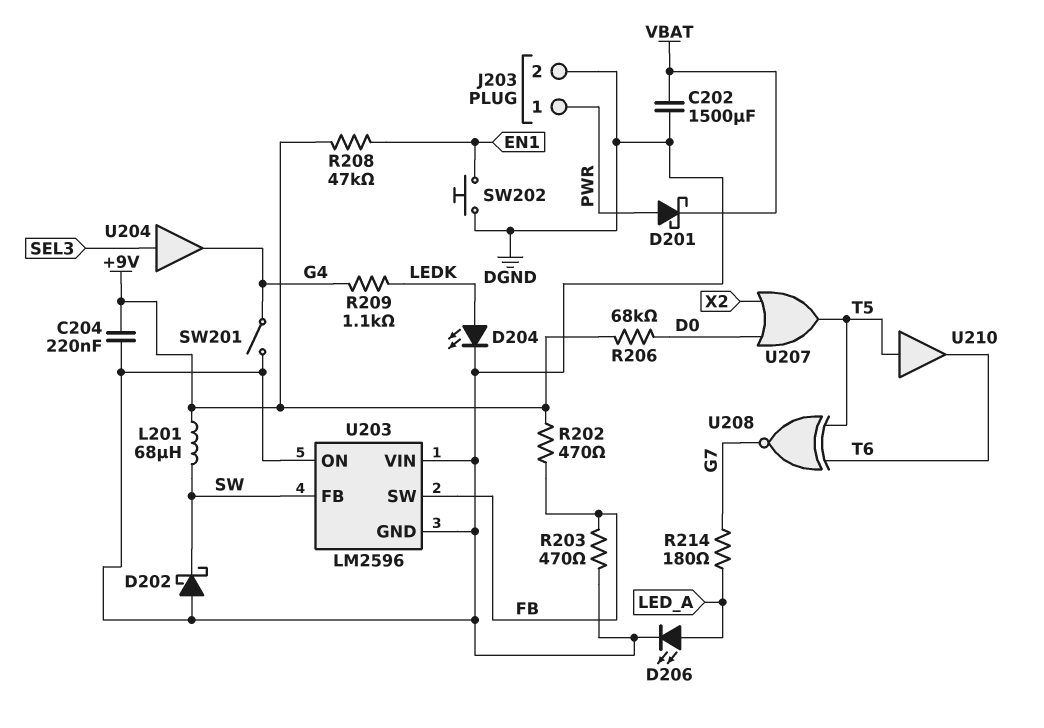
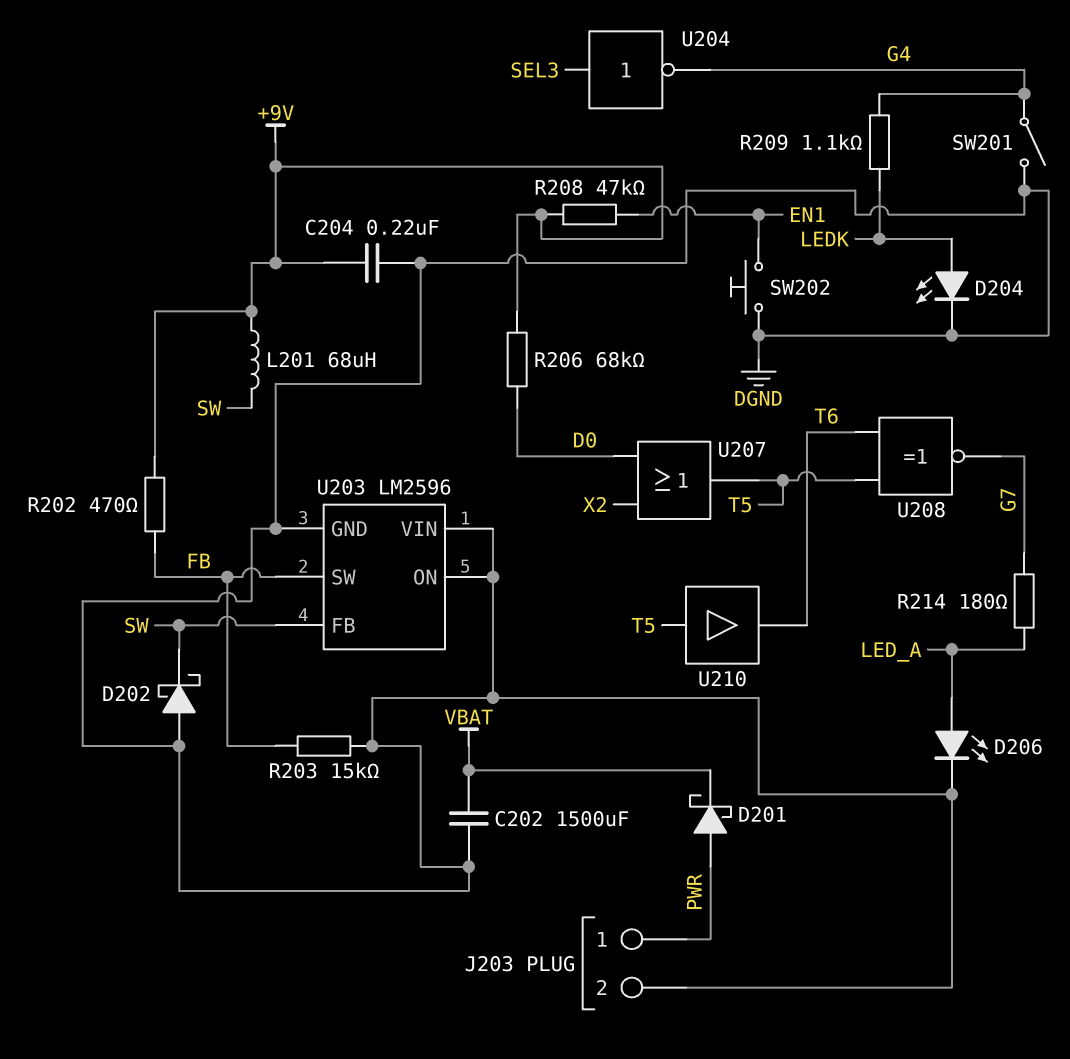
R203: 470 (DGND, FB) -> 15k (DGND, FB)
U204: buffer (in SEL3, out G4) -> NOT (in SEL3, out G4)

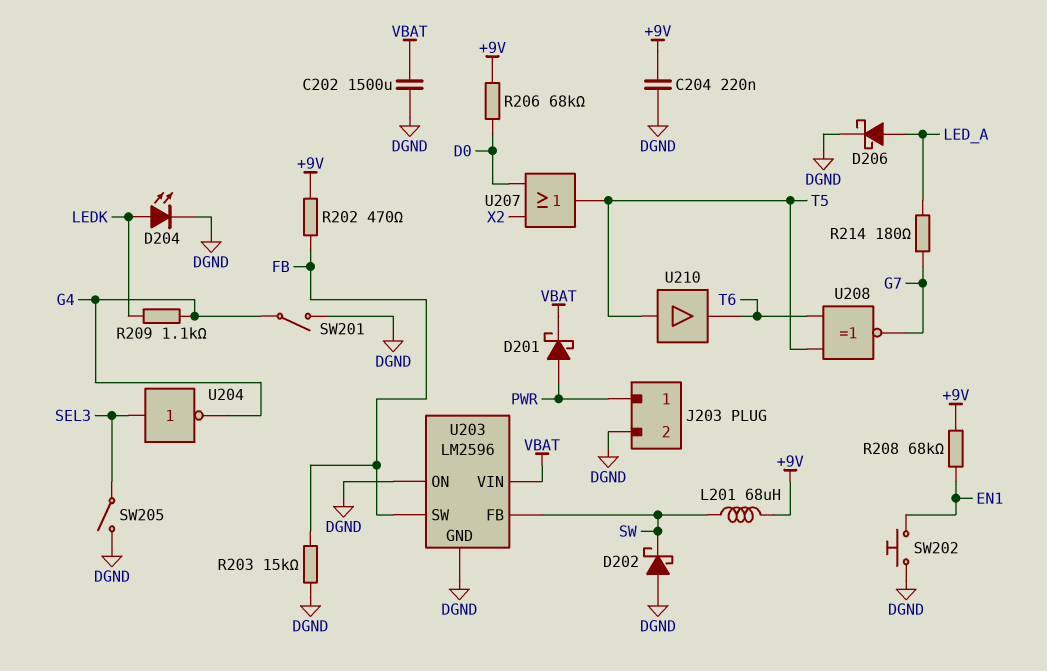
D206: LED (A LED_A, K DGND) -> schottky (A LED_A, K DGND)
R208: 47k (+9V, EN1) -> 68k (+9V, EN1)
SW205: none -> switch (DGND, SEL3)
U203 pin VIN: DGND -> VBAT

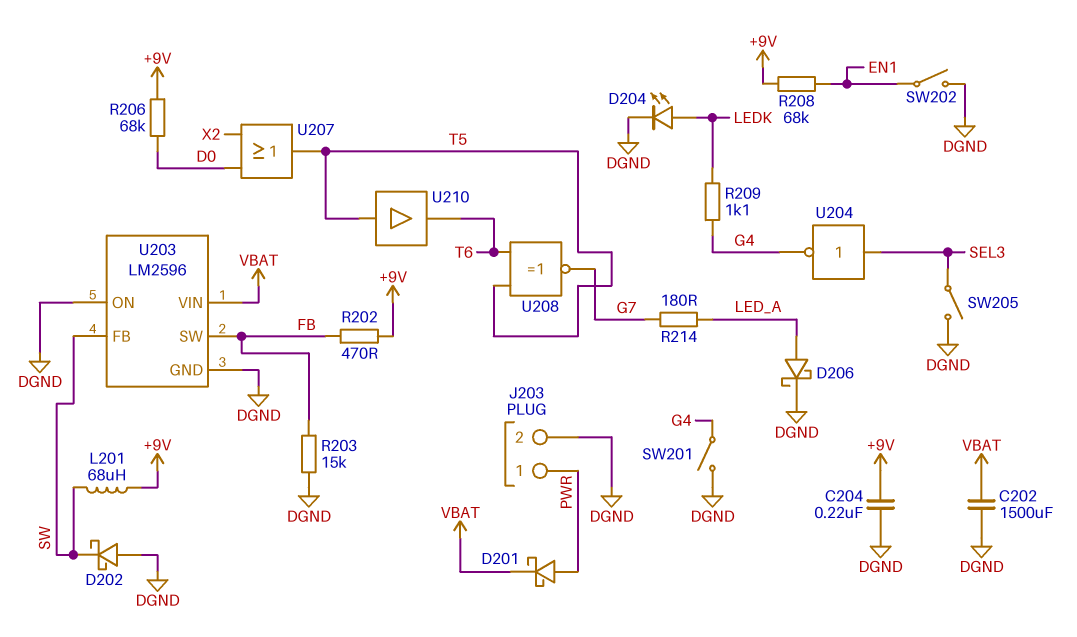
SW202: button (DGND, EN1) -> switch (DGND, EN1)

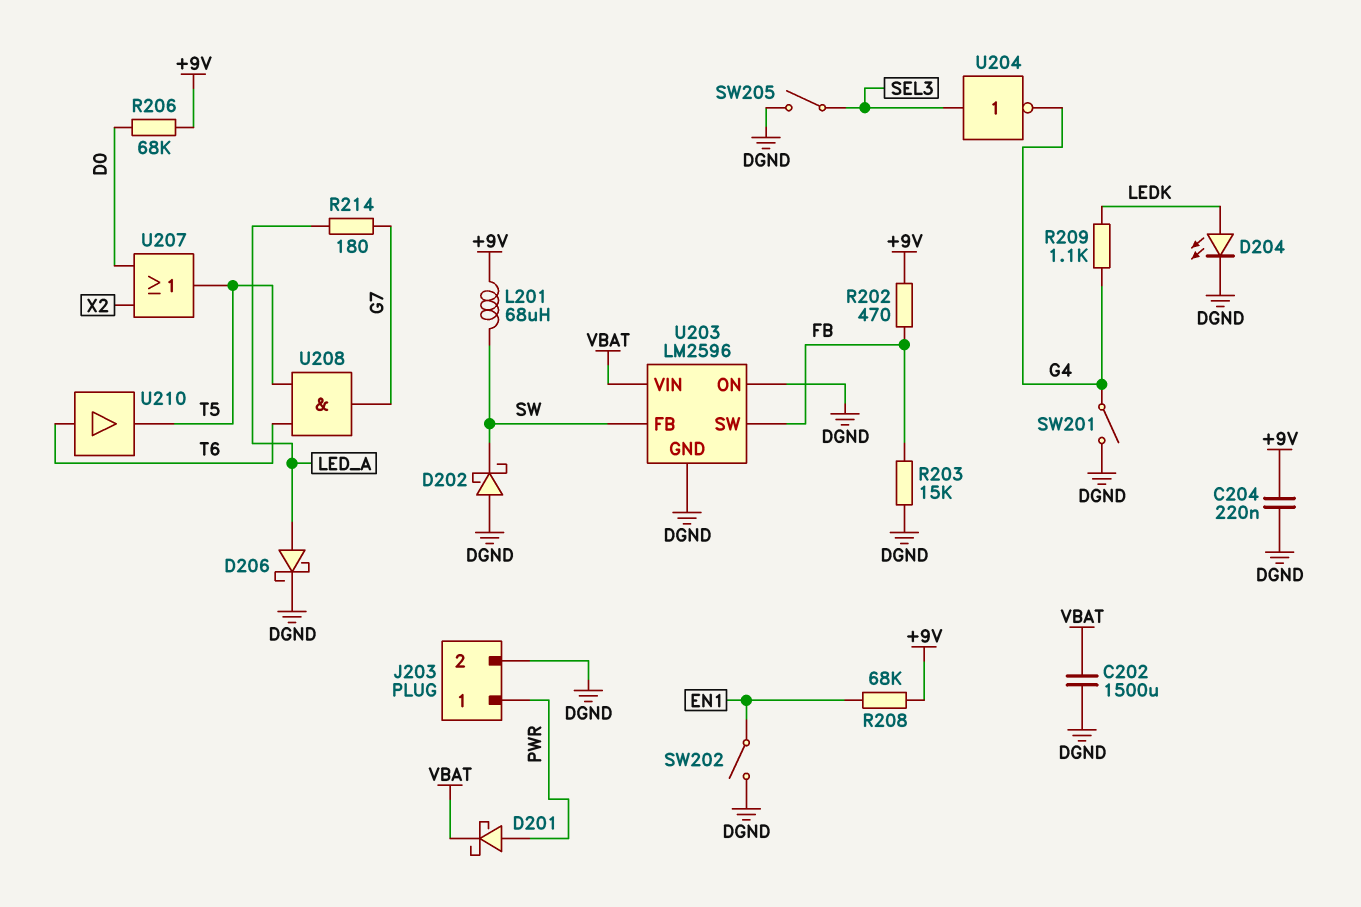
U208: XNOR (in T5, in T6, out G7) -> AND (in T5, in T6, out G7)
U210: buffer (in T5, out T6) -> buffer (in T6, out T5)

